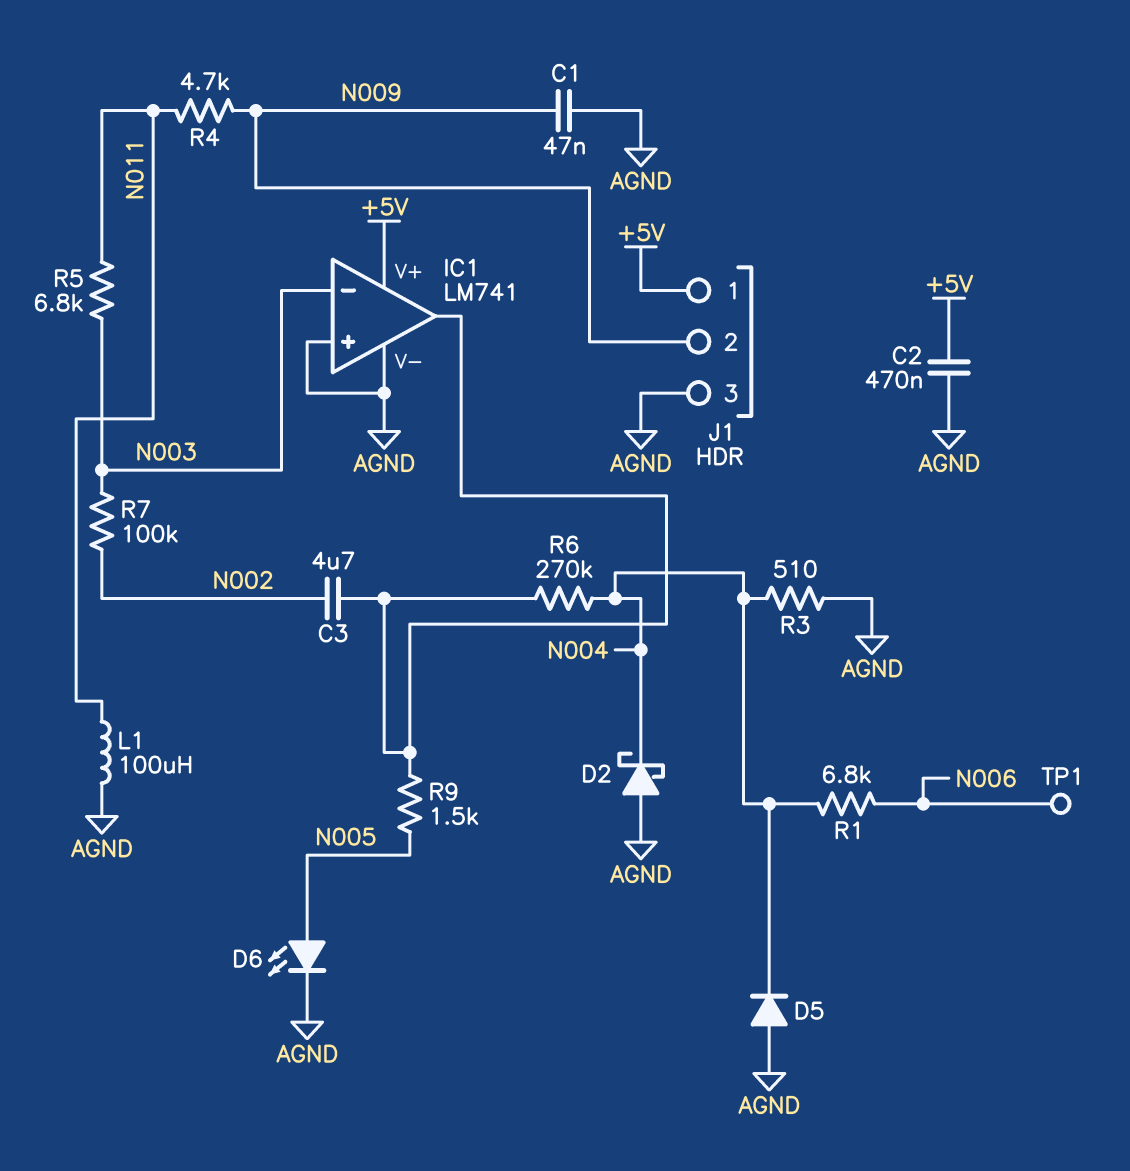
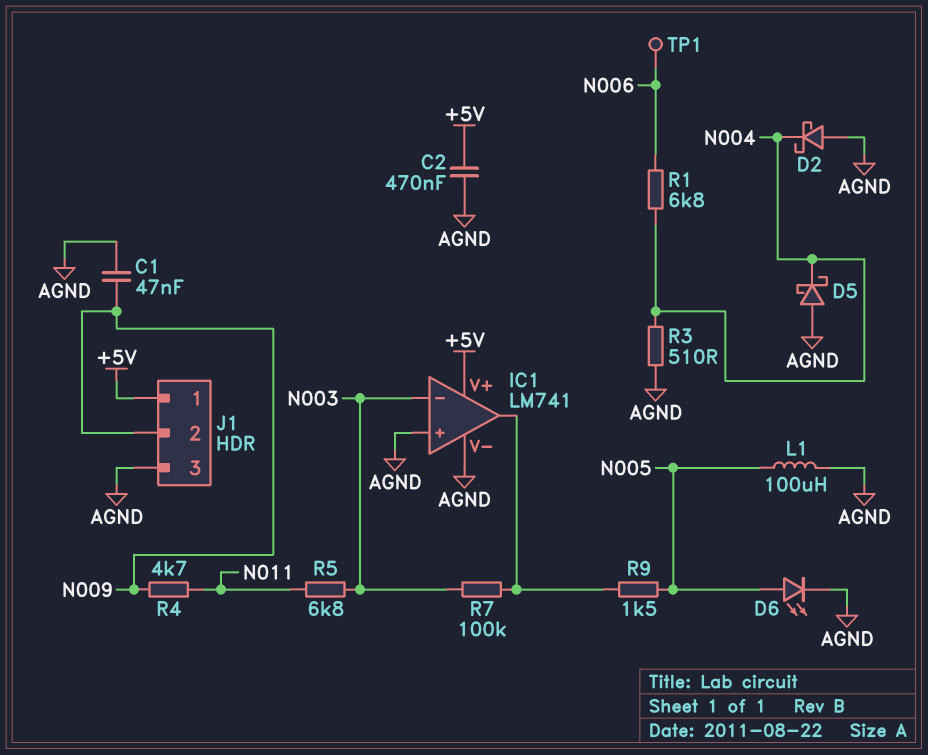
C3: 4.7uF (IC1/out, N002) -> none
D5: diode (A AGND, K N004) -> schottky (A AGND, K N004)
L1: 100uH (AGND, N011) -> 100uH (AGND, N005)
R6: 270k (IC1/out, N004) -> none
R7: 100k (N002, N003) -> 100k (IC1/out, N003)

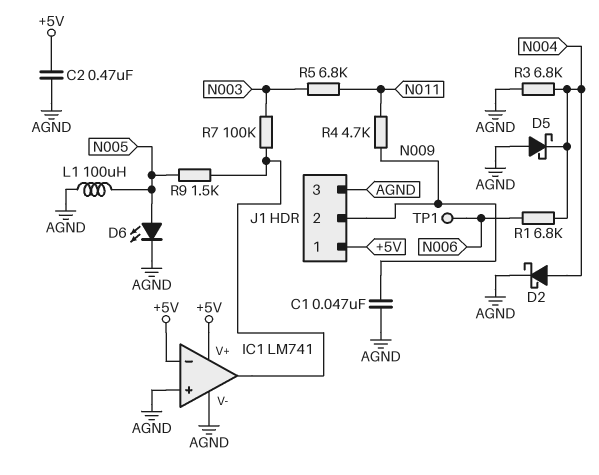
D2: schottky (A AGND, K N004) -> schottky (A N004, K AGND)
IC1 pin in-: N003 -> +5V
R3: 510 (AGND, N004) -> 6.8k (AGND, N004)

